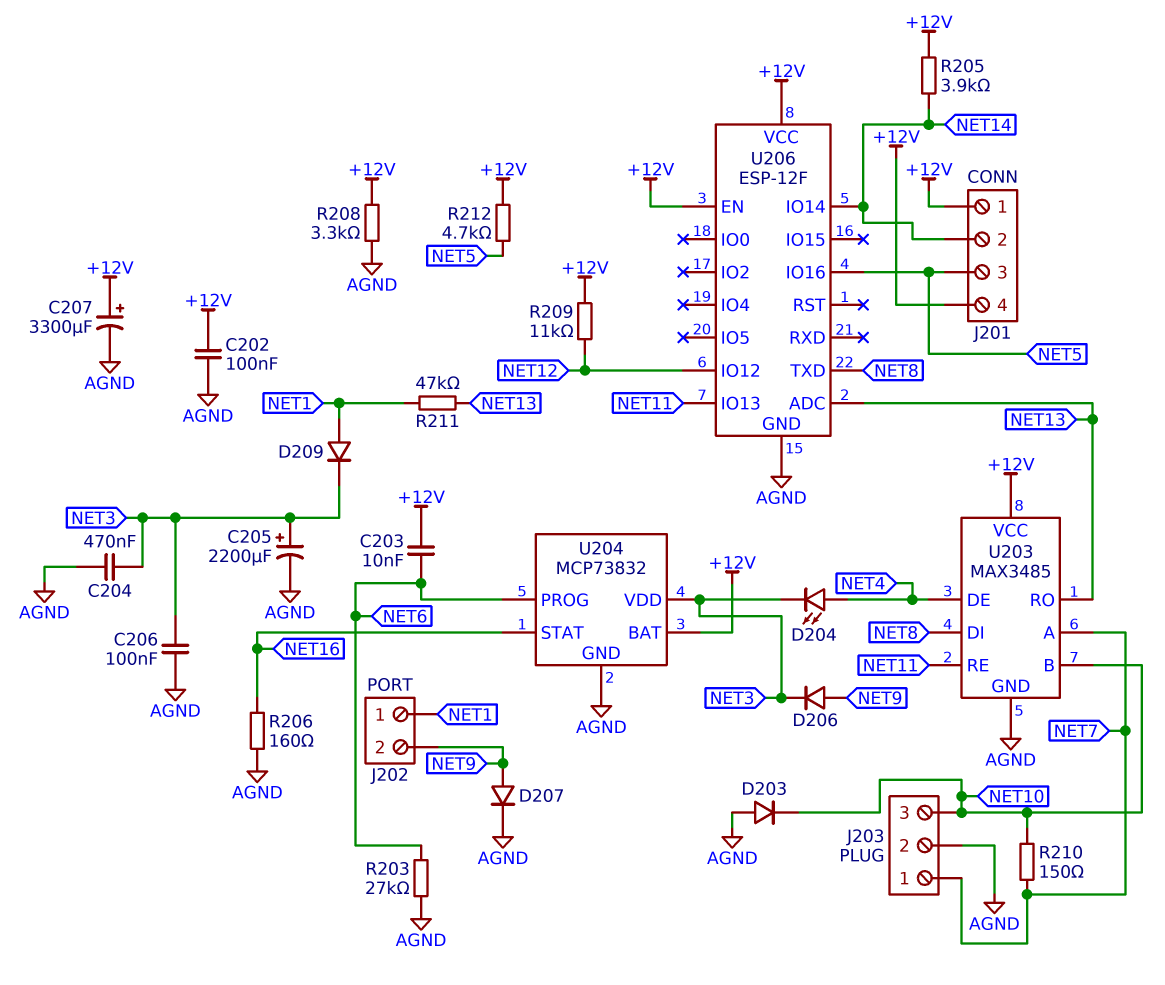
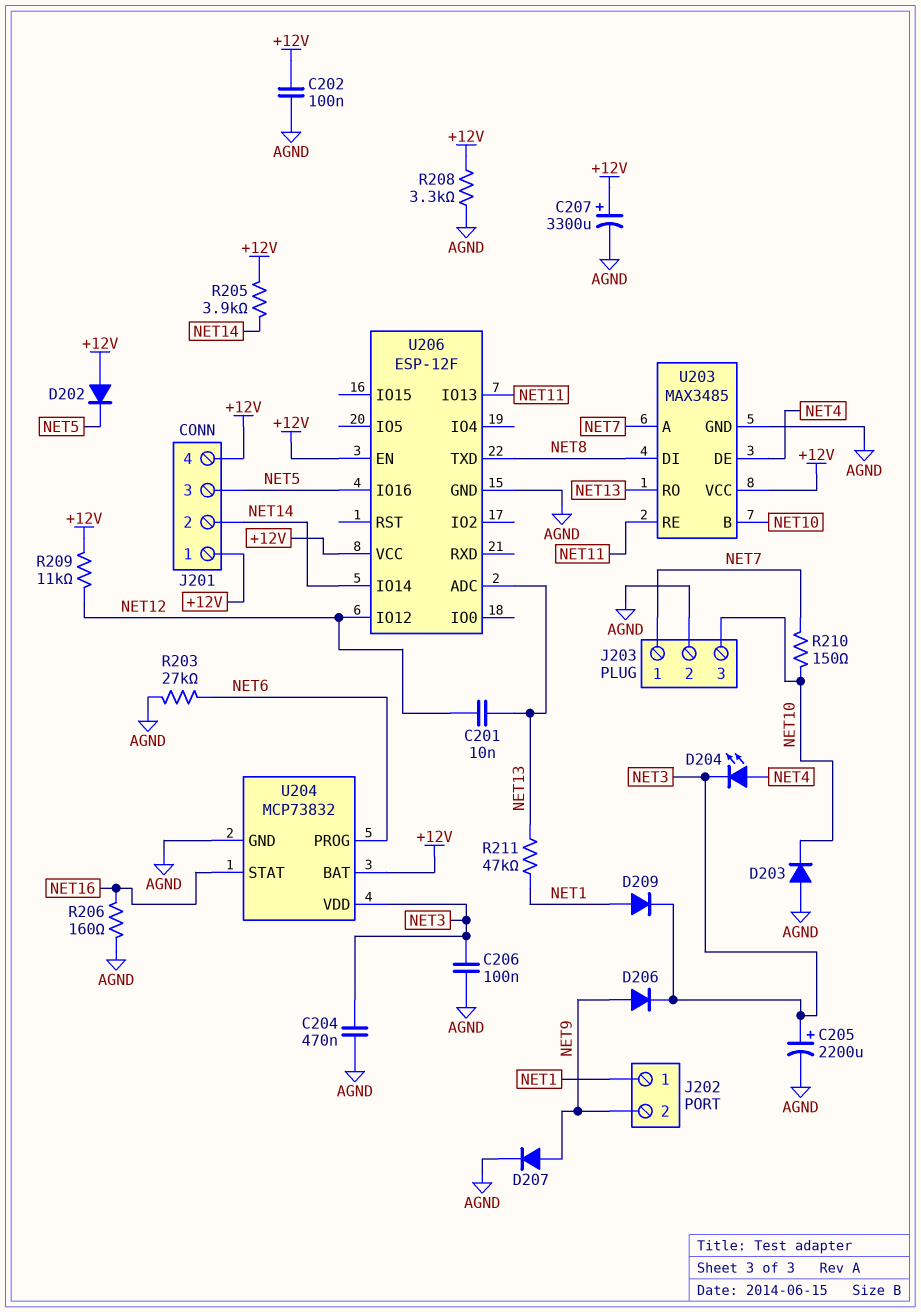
C201: none -> 10nF (NET12, NET13)
C203: 10nF (+12V, NET6) -> none
D202: none -> diode (A +12V, K NET5)
R212: 4.7k (+12V, NET5) -> none

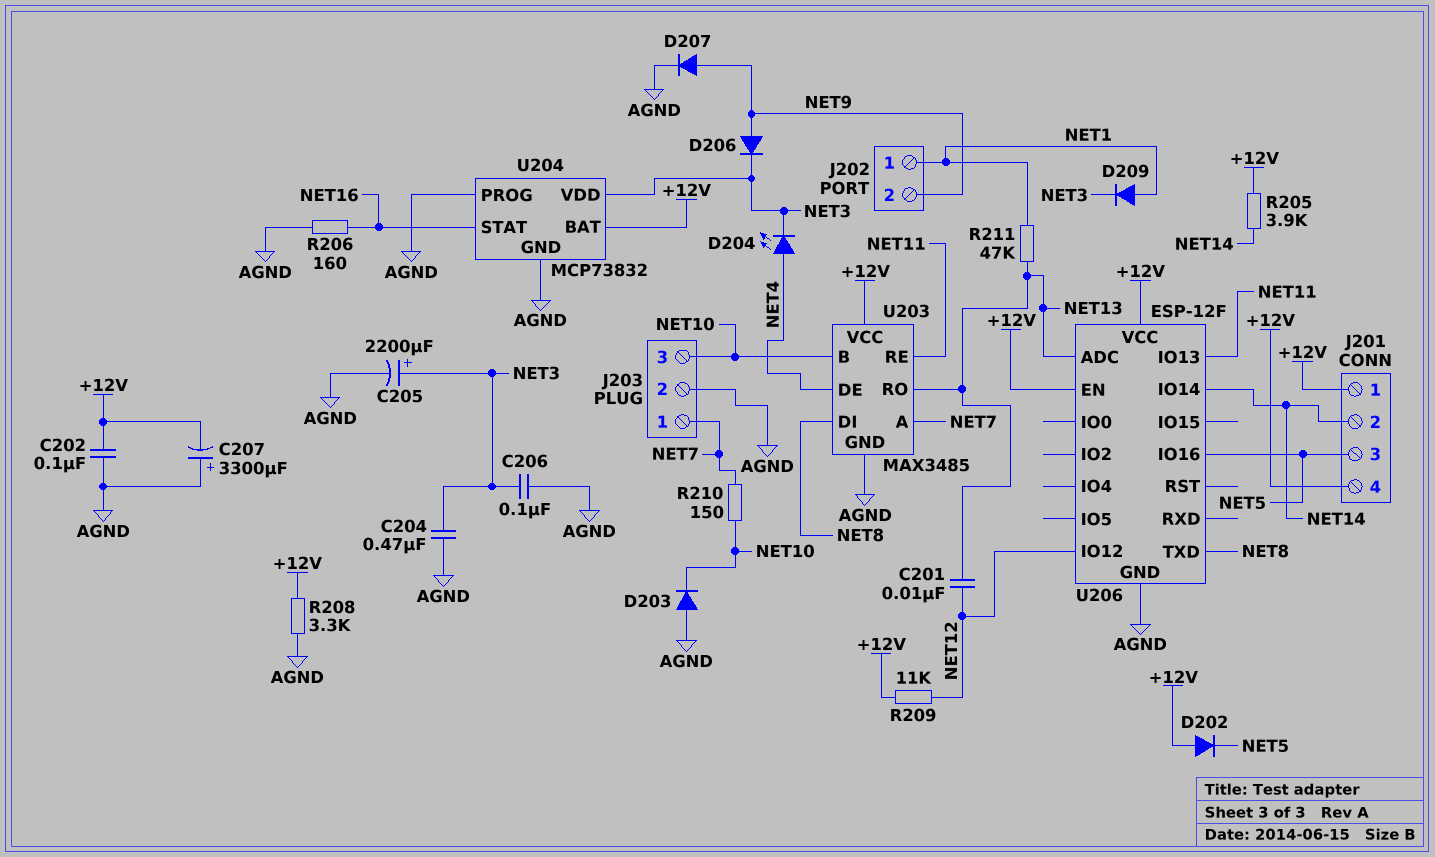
C207: 3300uF (plus +12V, minus AGND) -> 3300uF (plus AGND, minus +12V)
R203: 27k (AGND, NET6) -> none
U204 pin PROG: NET6 -> AGND

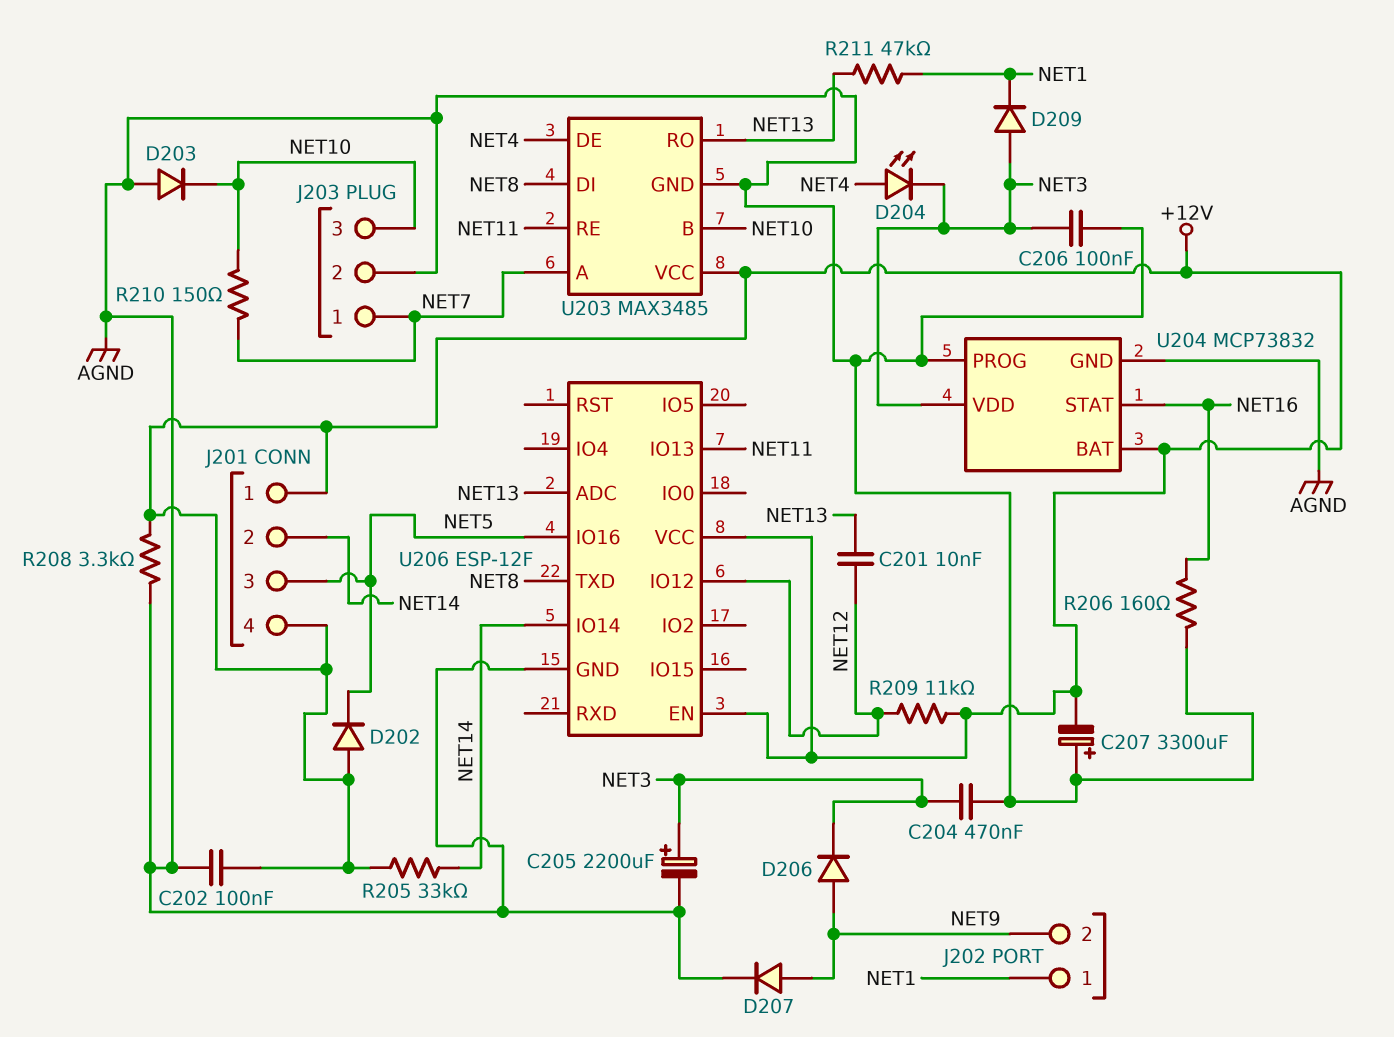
D209: diode (A NET1, K NET3) -> diode (A NET3, K NET1)
R205: 3.9k (+12V, NET14) -> 33k (+12V, NET14)

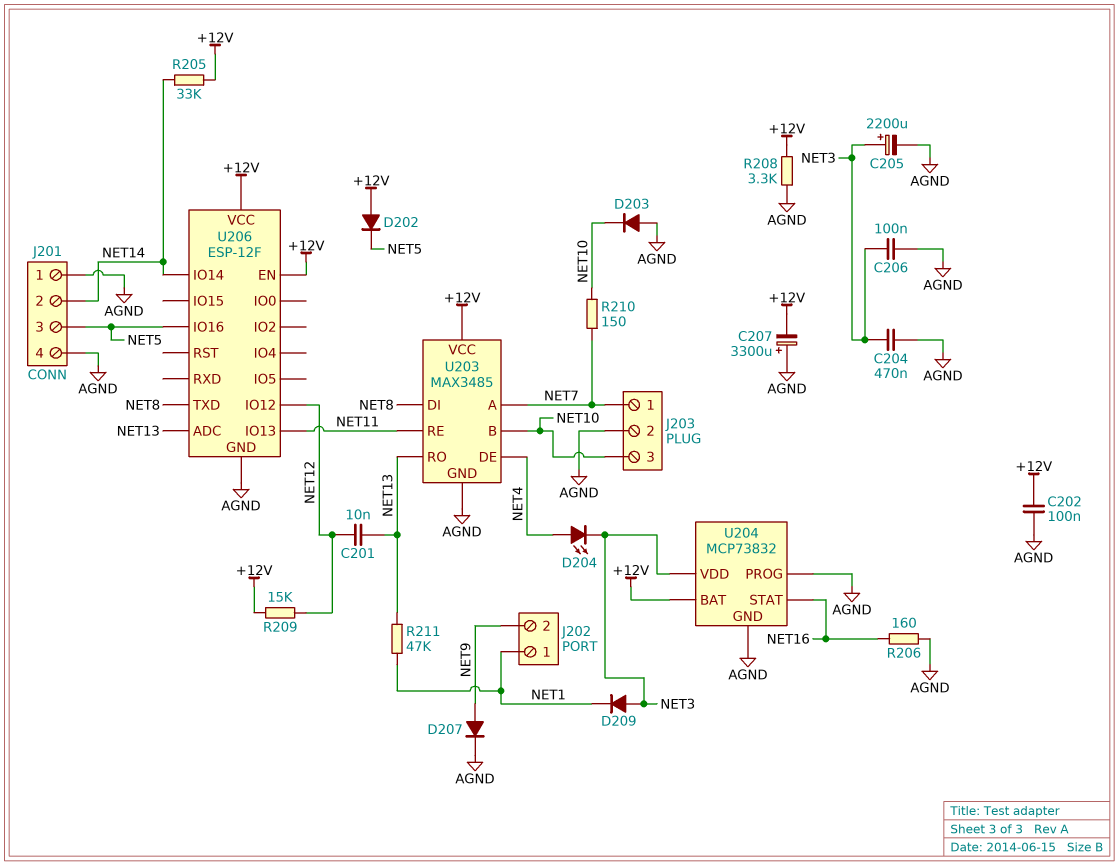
D206: diode (A NET9, K NET3) -> none
J201 pin 1: +12V -> AGND
J201 pin 4: +12V -> AGND
R209: 11k (+12V, NET12) -> 15k (+12V, NET12)

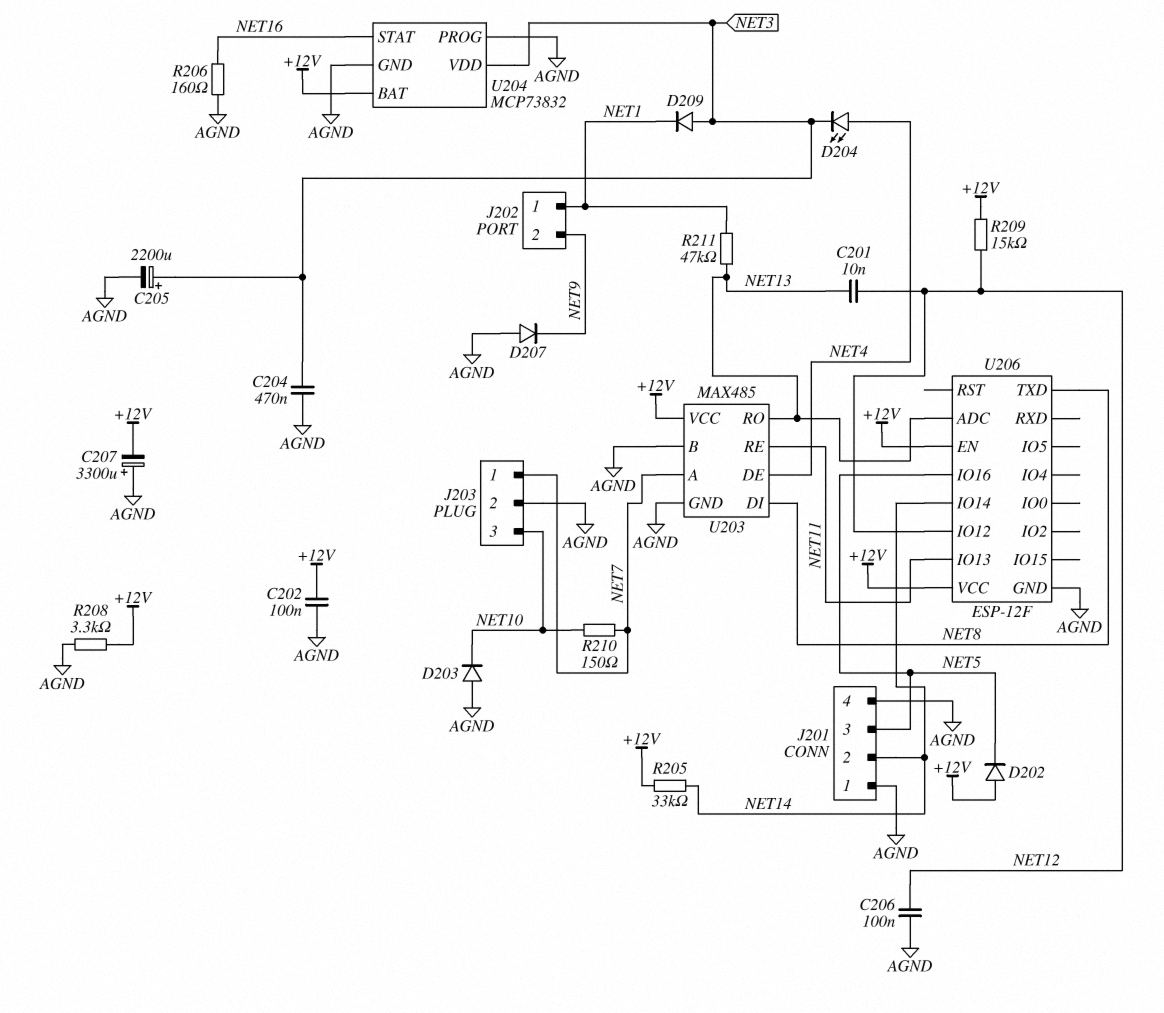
C206: 100nF (AGND, NET3) -> 100nF (AGND, NET12)
D207: diode (A NET9, K AGND) -> diode (A AGND, K NET9)
U203: MAX3485 -> MAX485
U203 pin B: NET10 -> AGND

